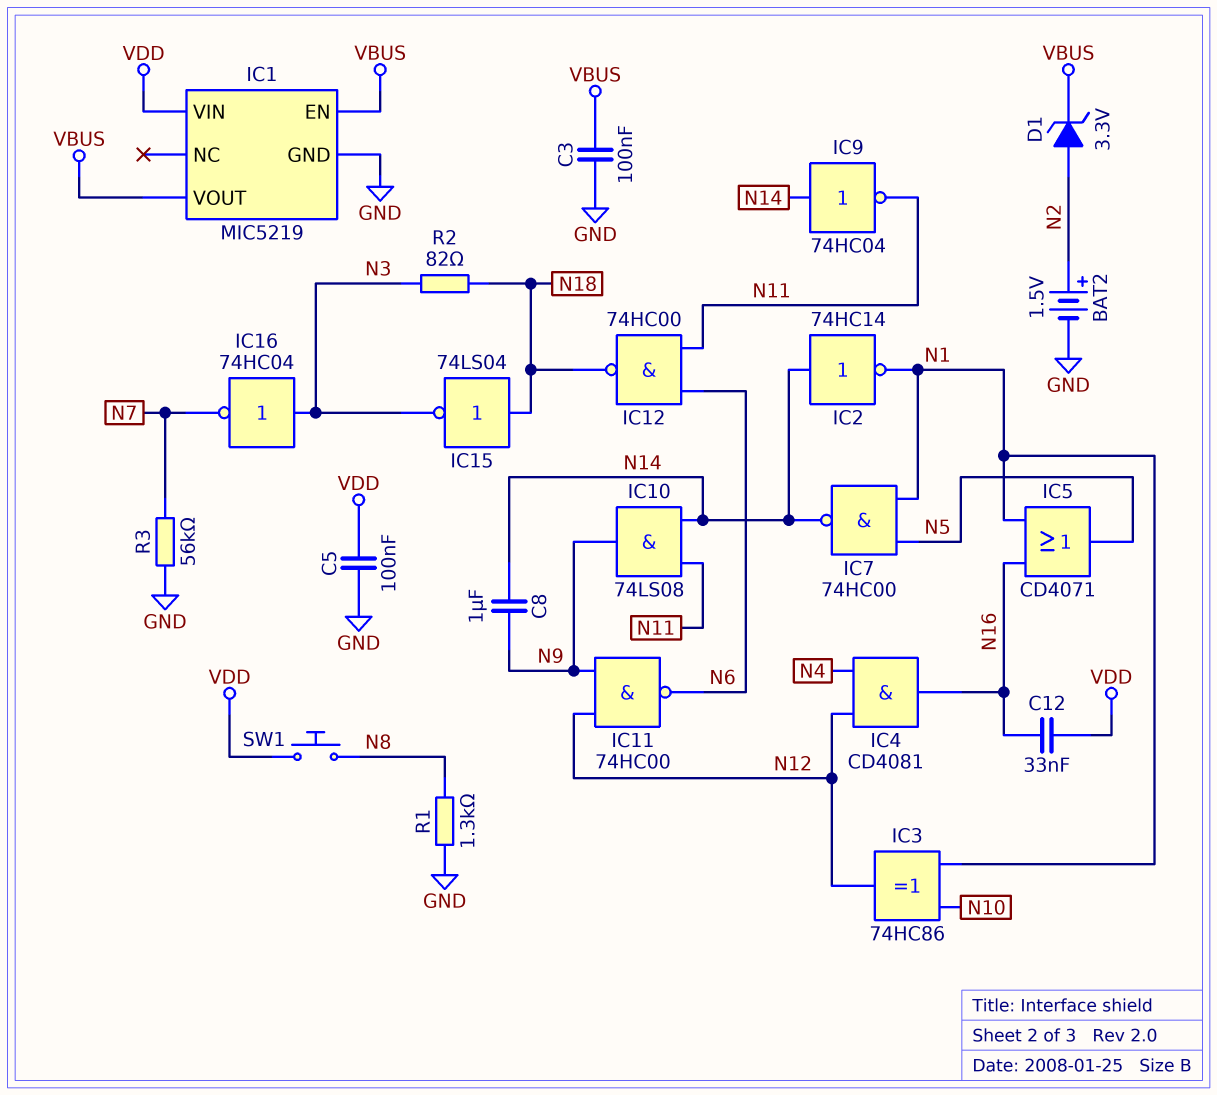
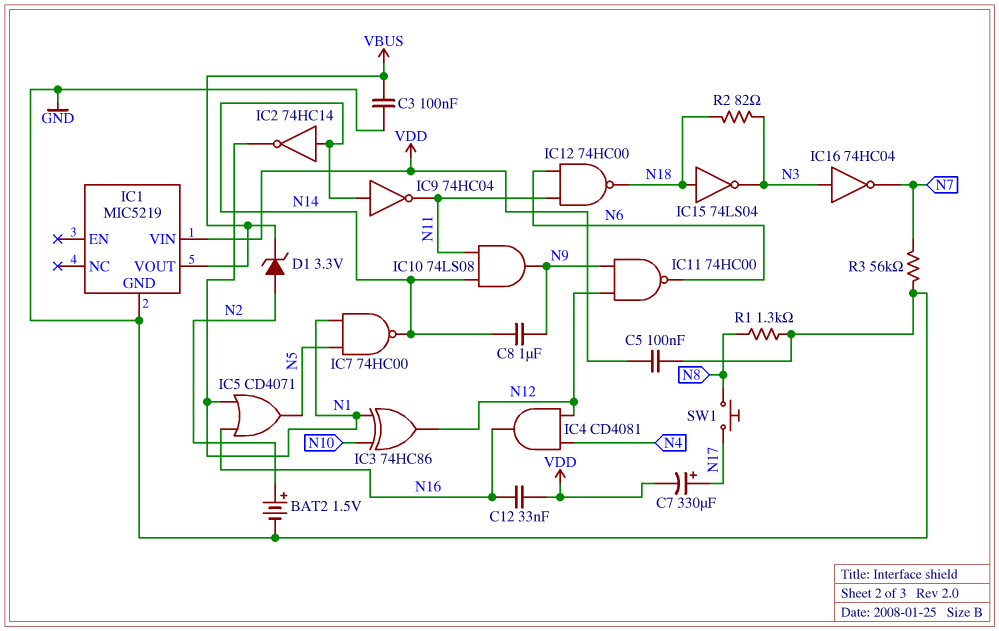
C7: none -> 330uF (plus N17, minus VDD)
IC1 pin EN: VBUS -> none
SW1: button (N8, VDD) -> button (N8, N17)

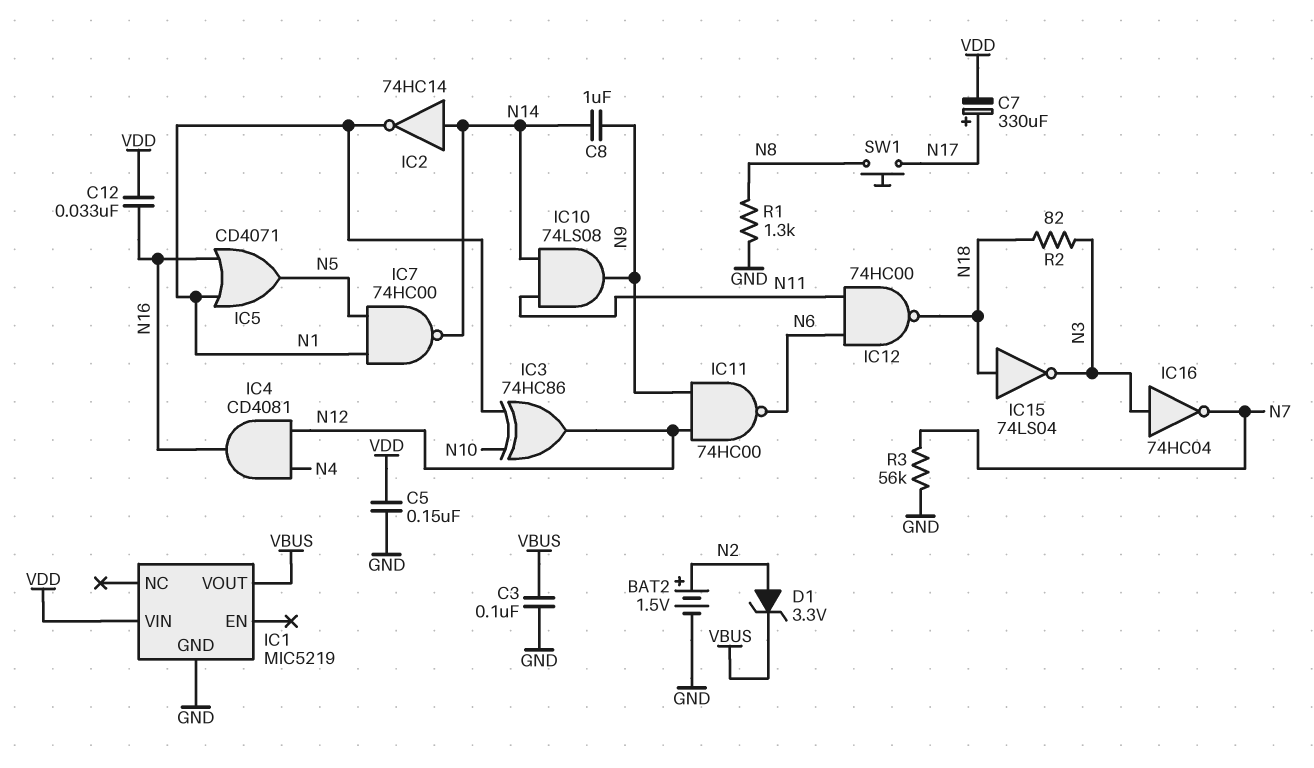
C5: 100nF (GND, VDD) -> 150nF (GND, VDD)
IC9: NOT 74HC04 (in N14, out N11) -> none

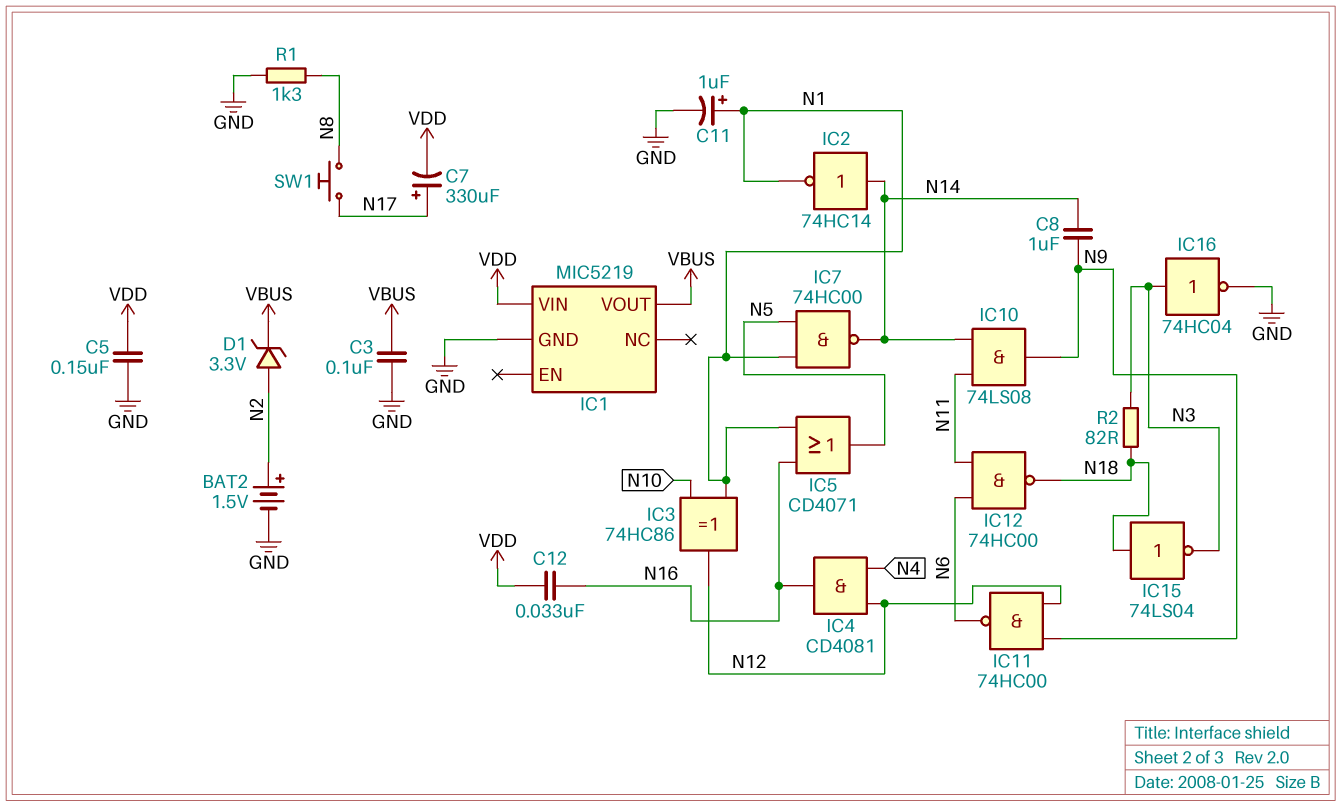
C11: none -> 1uF (plus N1, minus GND)
IC16: NOT 74HC04 (in N3, out N7) -> NOT 74HC04 (in N3, out GND)
R3: 56k (GND, N7) -> none

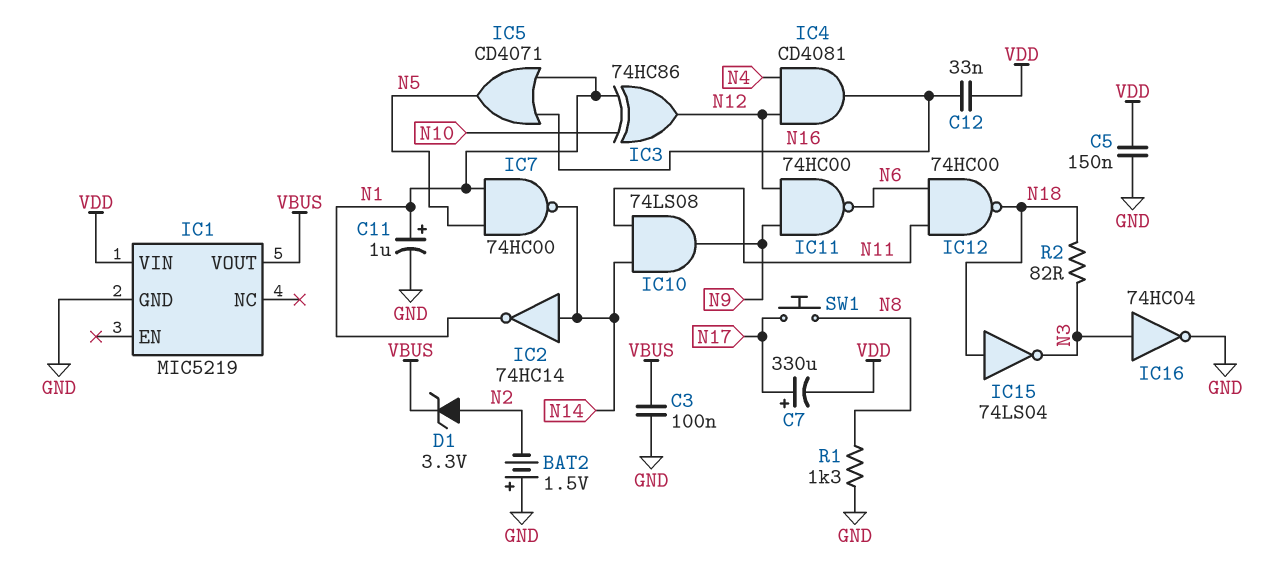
BAT2: 1.5V (plus N2, minus GND) -> 1.5V (plus GND, minus N2)
C8: 1uF (N9, N14) -> none

